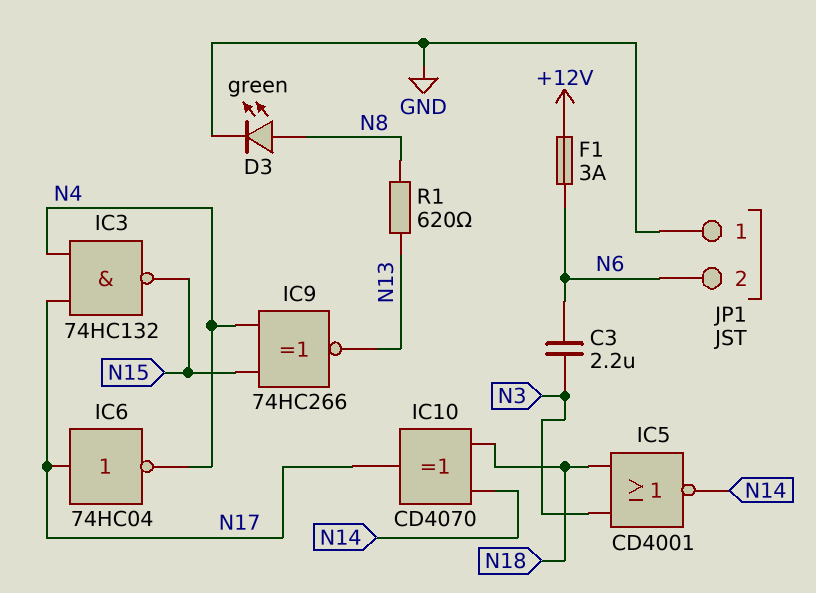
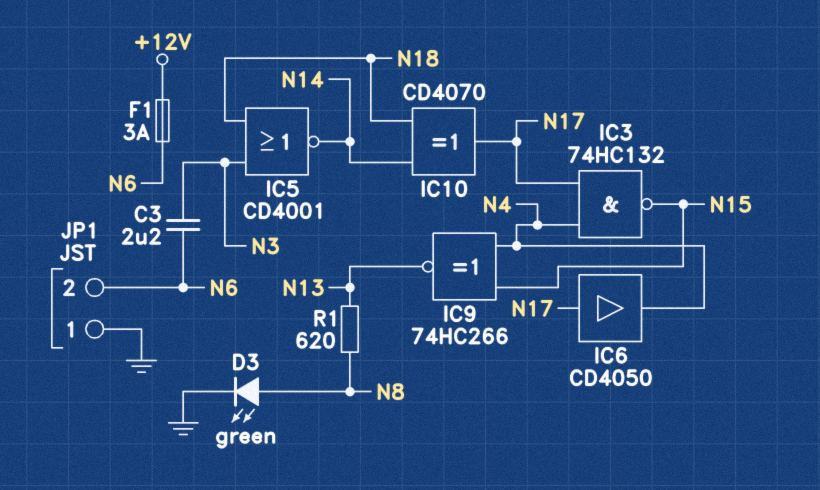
IC6: NOT 74HC04 (in N17, out N4) -> buffer CD4050 (in N17, out N4)

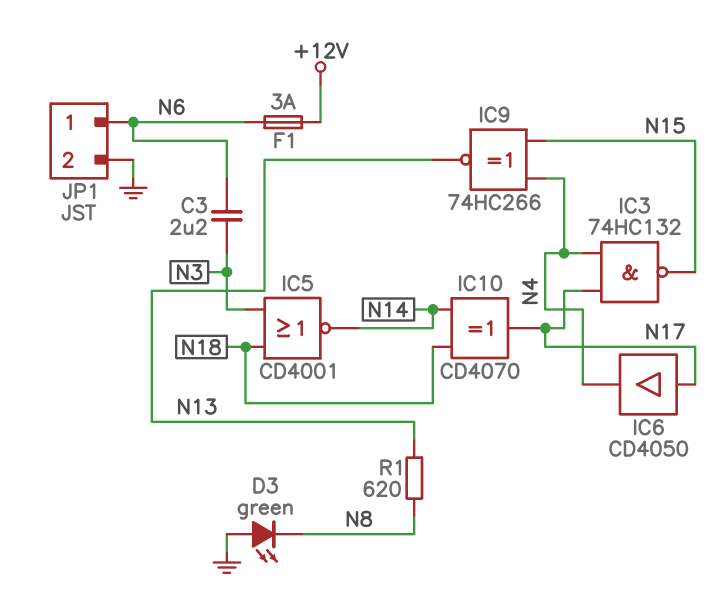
D3: LED green (A N8, K GND) -> LED green (A GND, K N8)
JP1 pin 1: GND -> N6
JP1 pin 2: N6 -> GND

